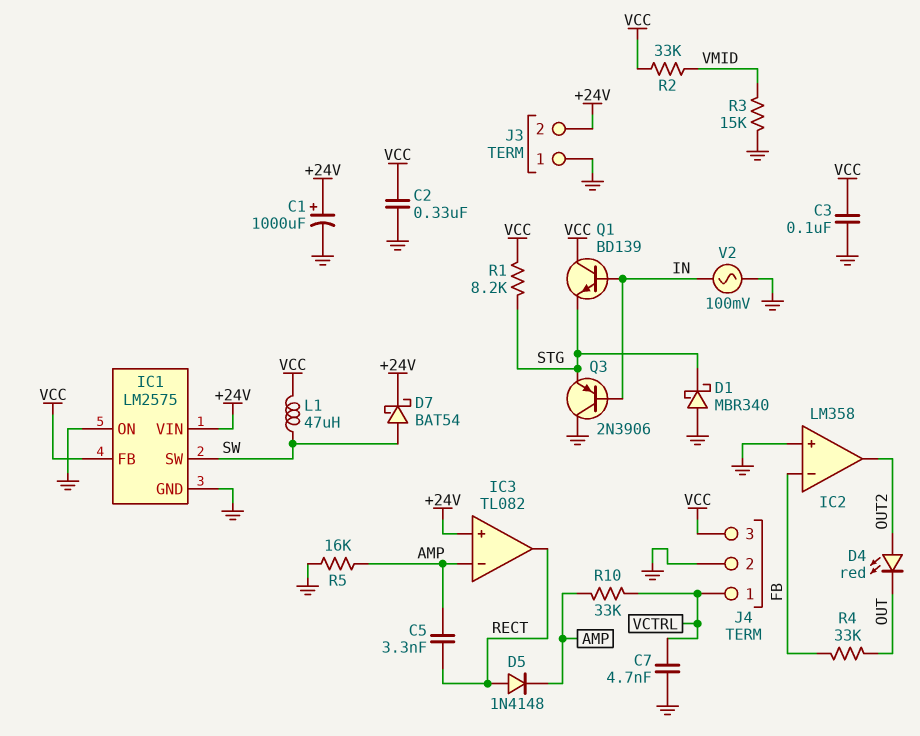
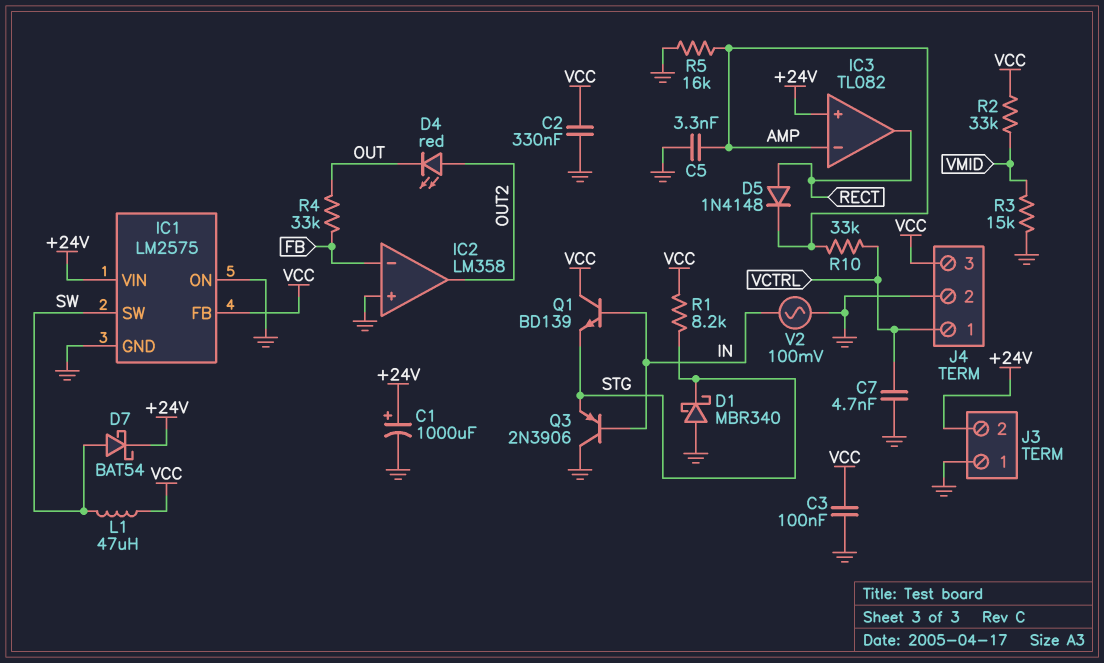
C5: 3.3nF (AMP, RECT) -> 3.3nF (AMP, GND)

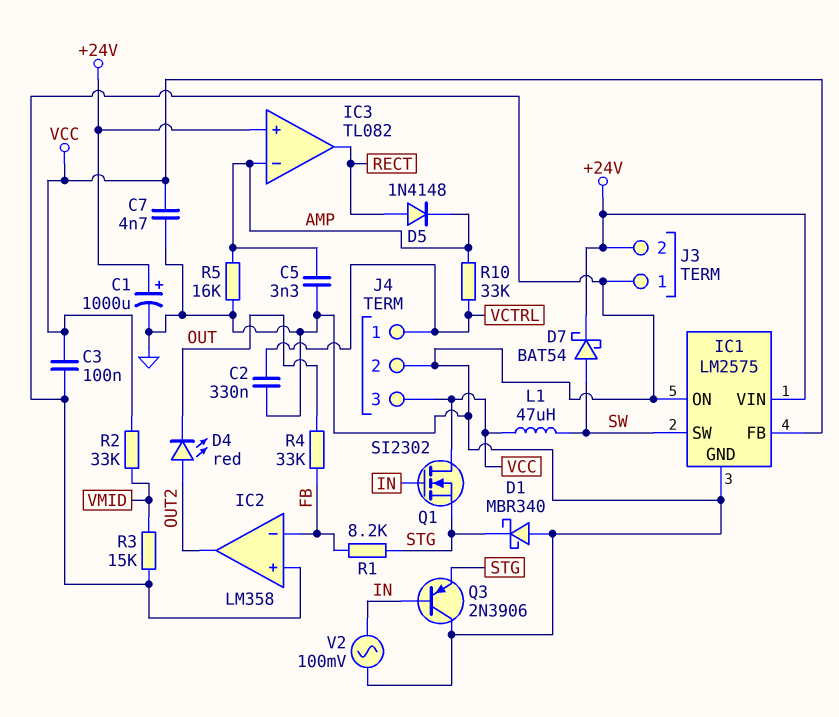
C2: 330nF (GND, VCC) -> 330nF (GND, VCTRL)
C7: 4.7nF (GND, VCTRL) -> 4.7nF (GND, VCC)
Q1: NPN BD139 (B IN, C VCC, E STG) -> NMOS SI2302 (G IN, D VCC, S STG)
R1: 8.2k (STG, VCC) -> 8.2k (FB, STG)

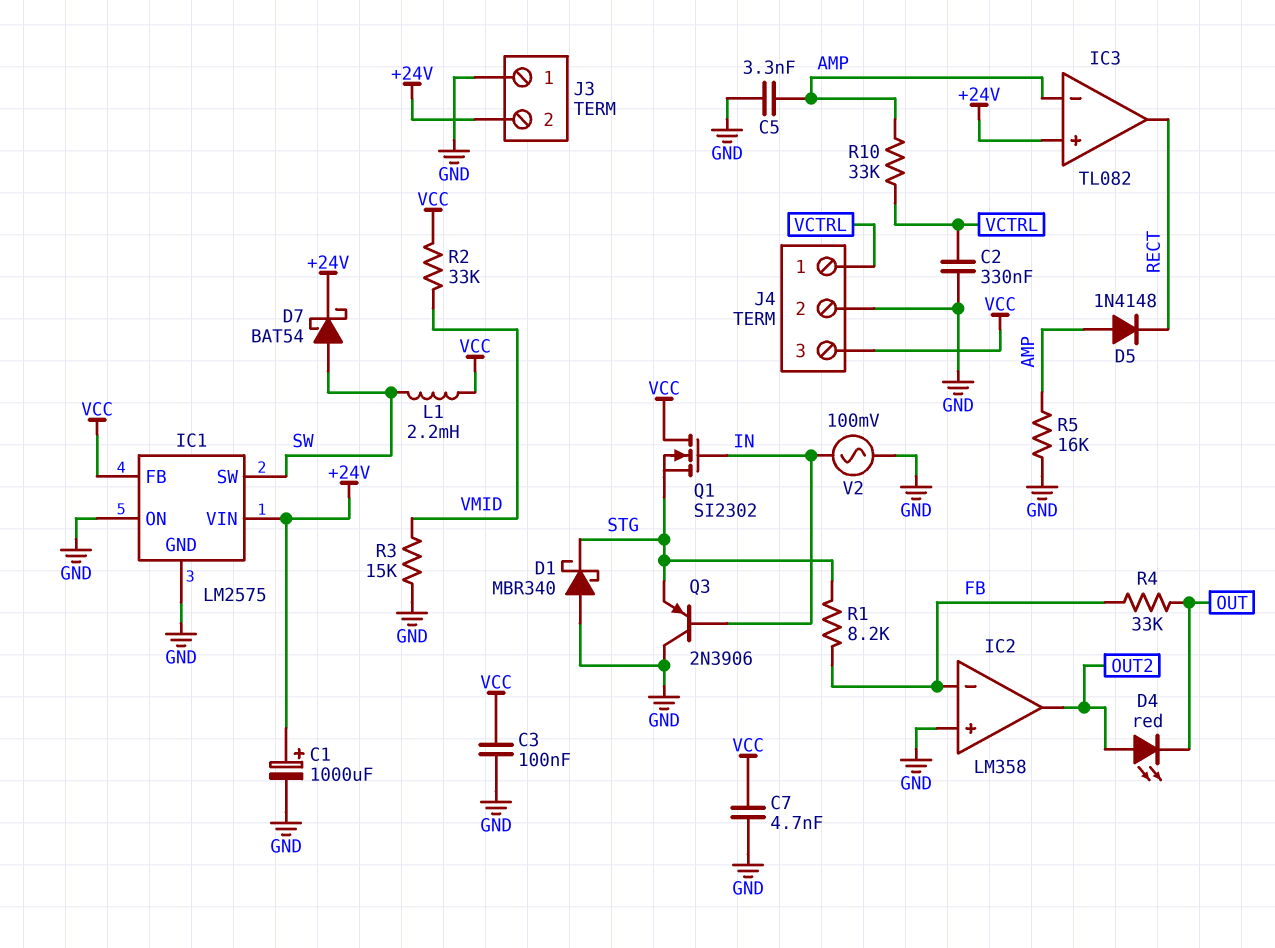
D5: diode 1N4148 (A RECT, K AMP) -> diode 1N4148 (A AMP, K RECT)
L1: 47uH (SW, VCC) -> 2.2mH (SW, VCC)

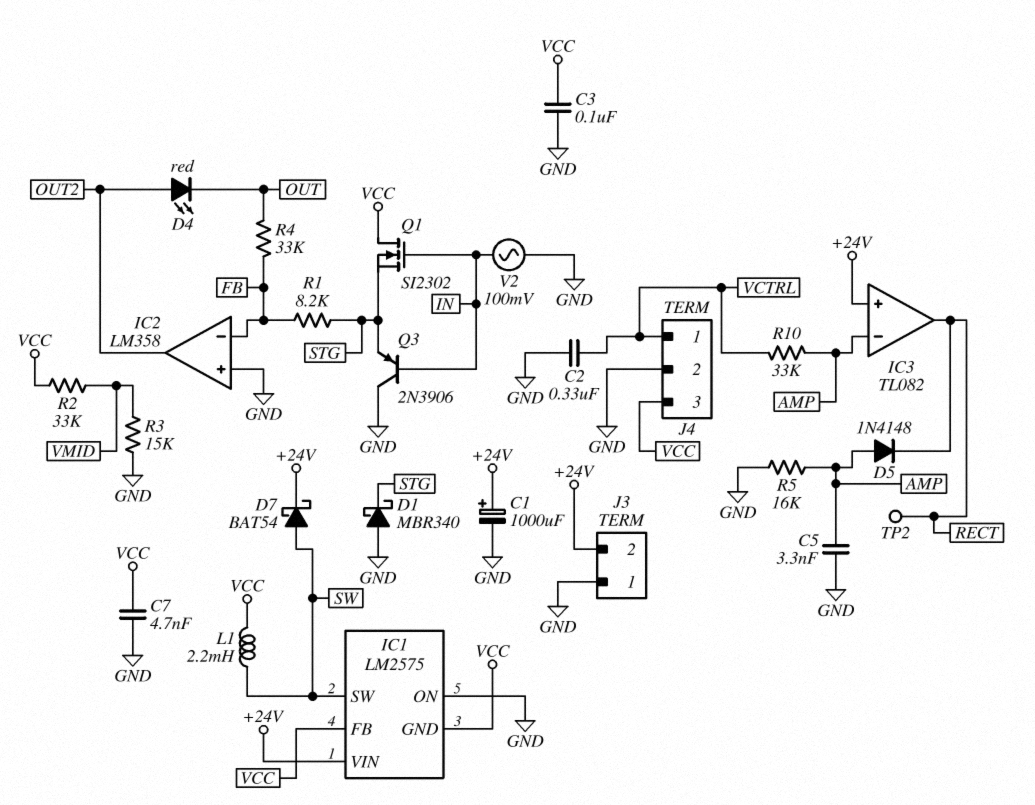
IC1 pin GND: GND -> VCC
TP2: none -> test point (RECT)

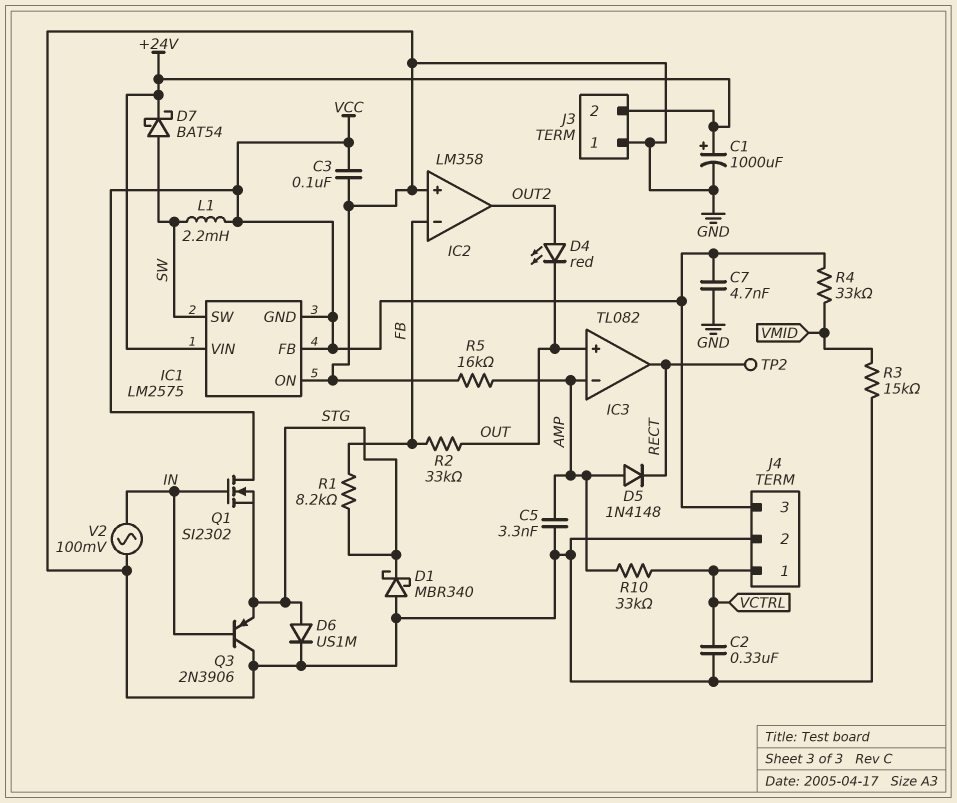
D6: none -> diode US1M (A STG, K GND)
IC3 pin in+: +24V -> OUT
R2: 33k (VCC, VMID) -> 33k (FB, OUT)
R4: 33k (FB, OUT) -> 33k (VCC, VMID)

